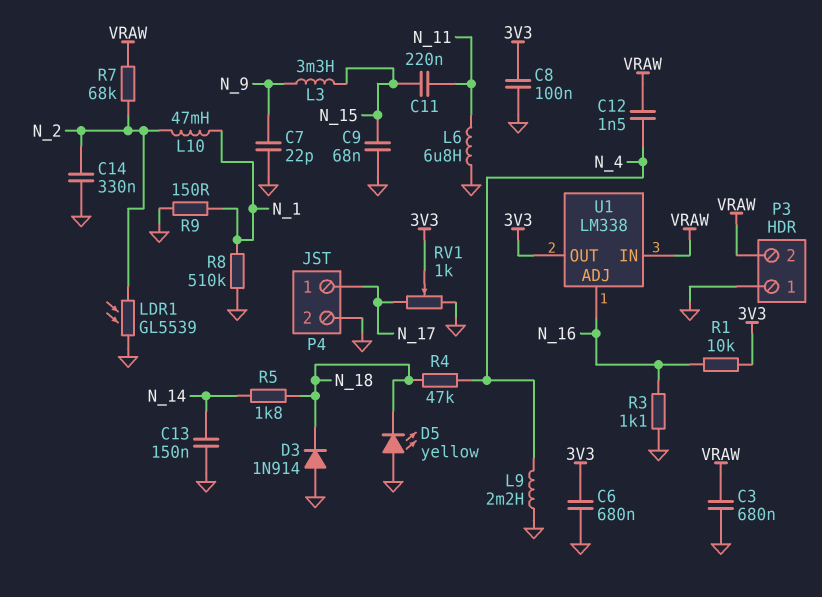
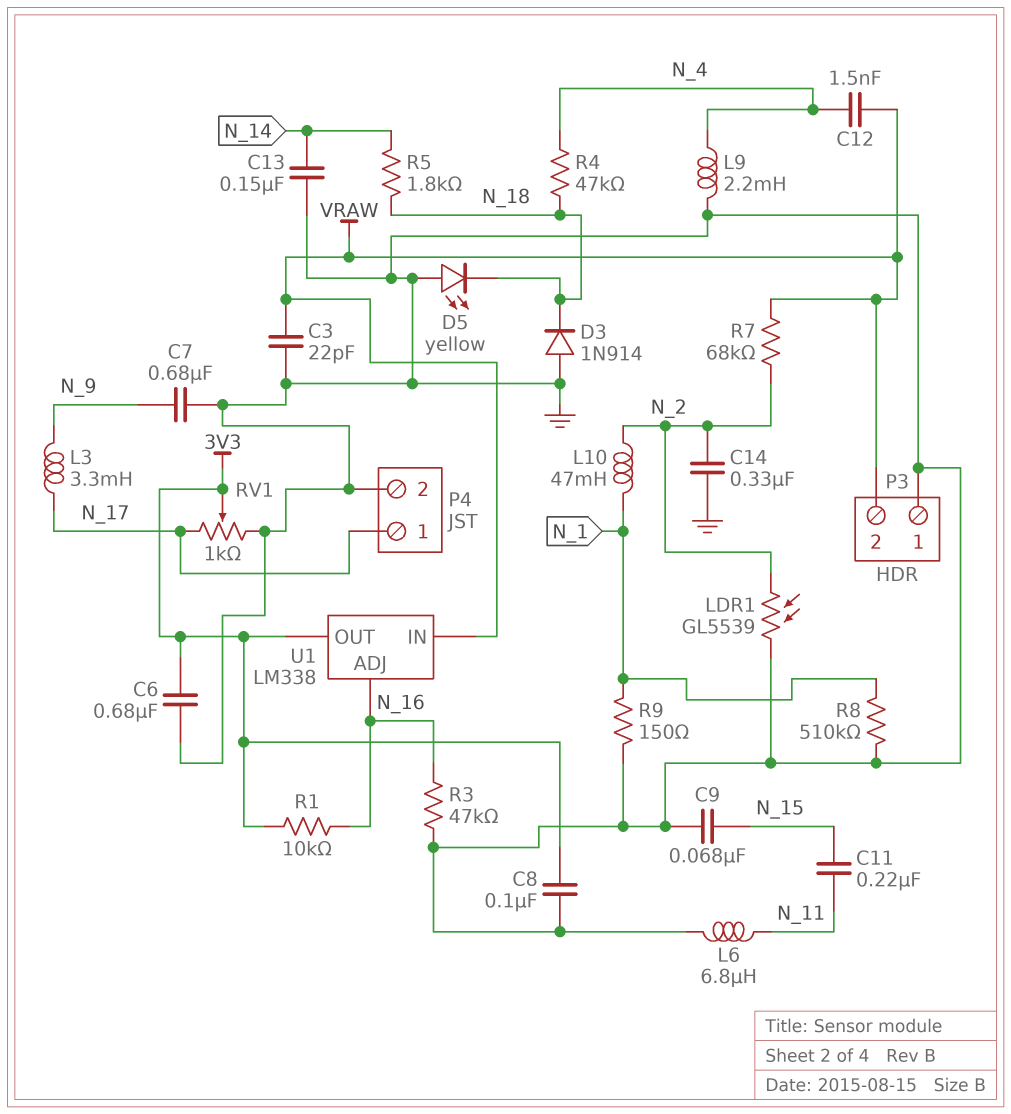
C3: 680nF (GND, VRAW) -> 22pF (GND, VRAW)
C7: 22pF (GND, N_9) -> 680nF (GND, N_9)
L3: 3.3mH (N_9, N_15) -> 3.3mH (N_9, N_17)
R3: 1.1k (GND, N_16) -> 47k (GND, N_16)

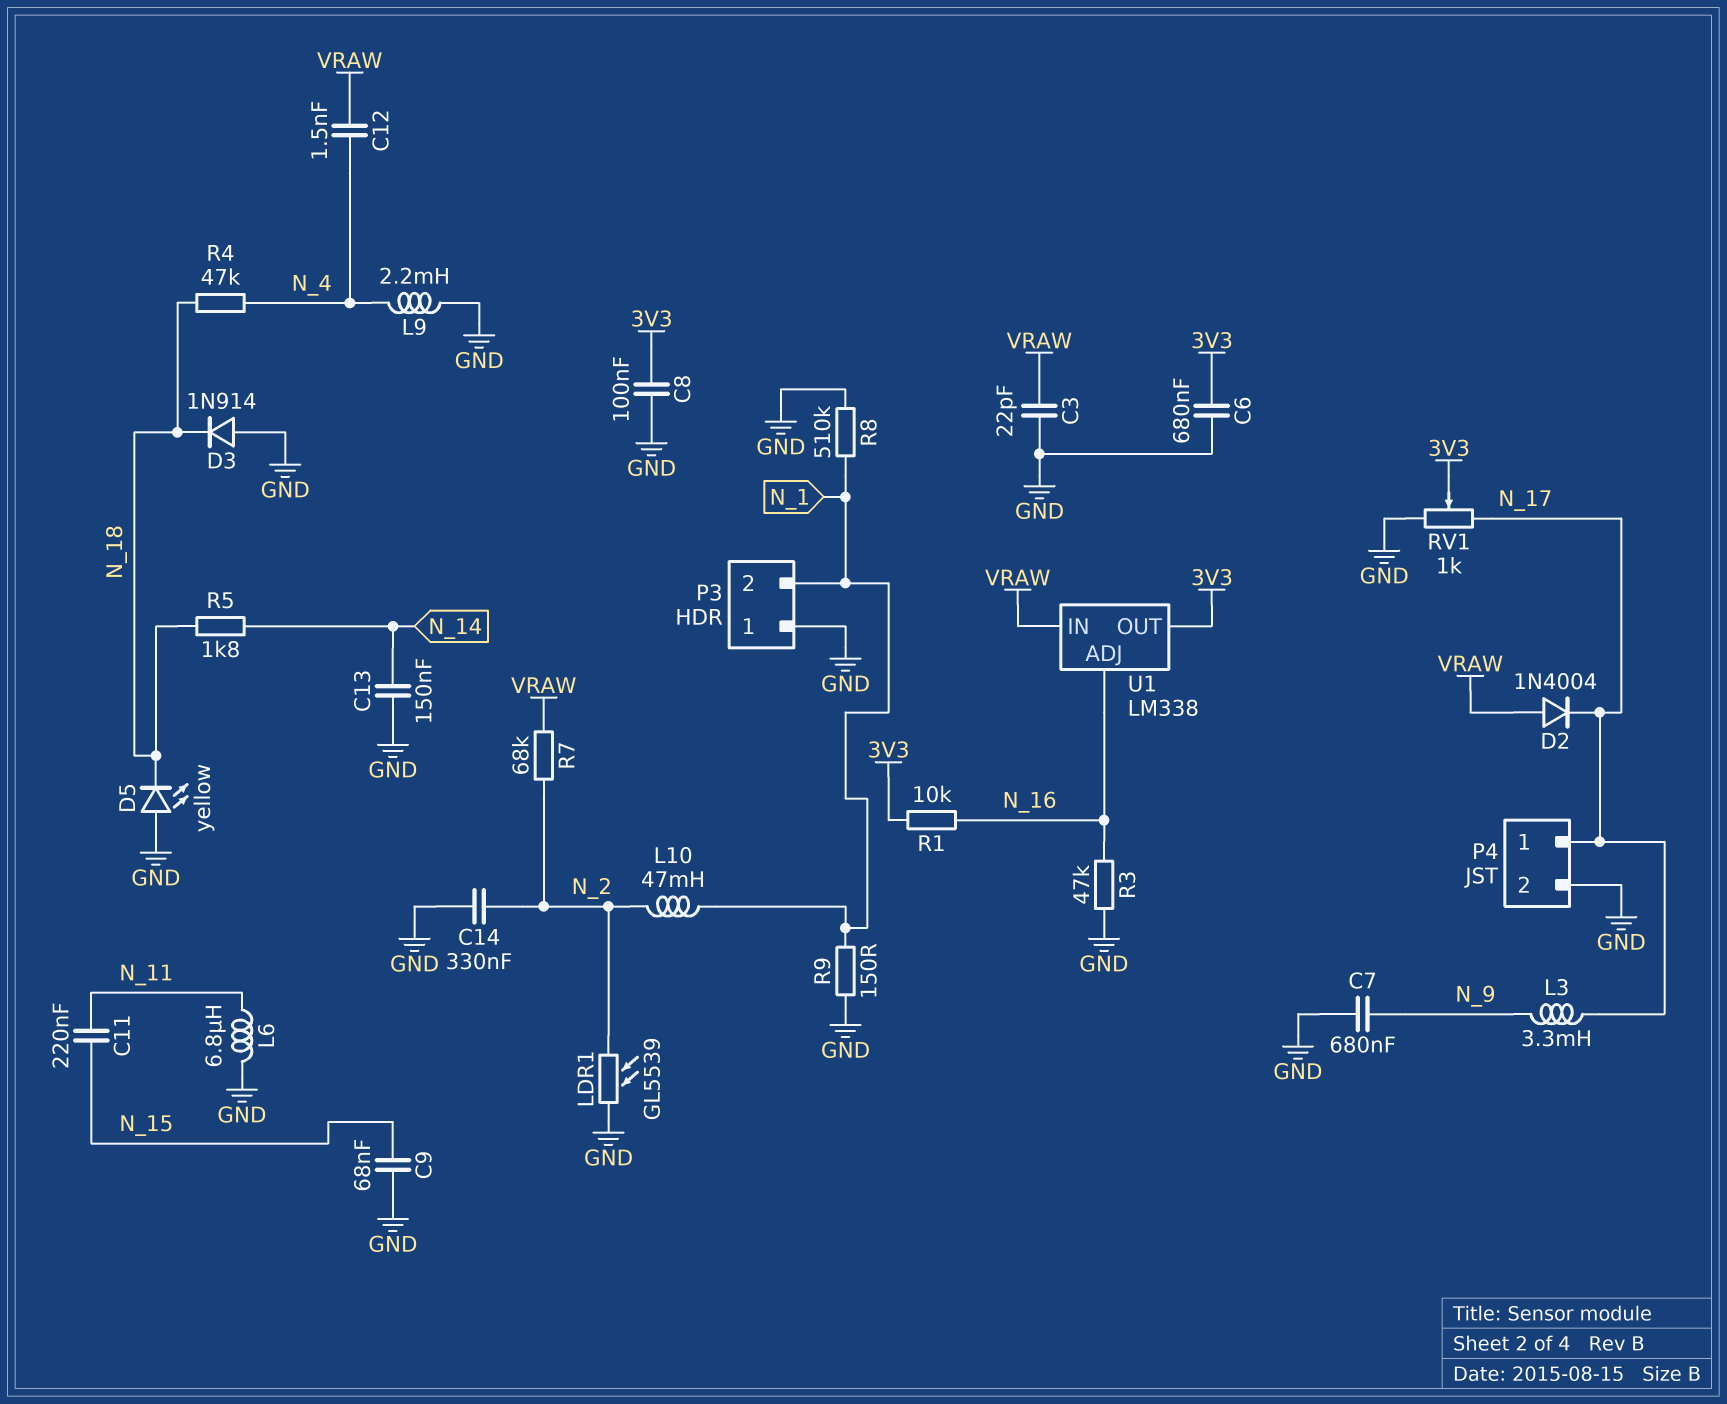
D2: none -> diode 1N4004 (A VRAW, K N_17)
P3 pin 2: VRAW -> N_1

